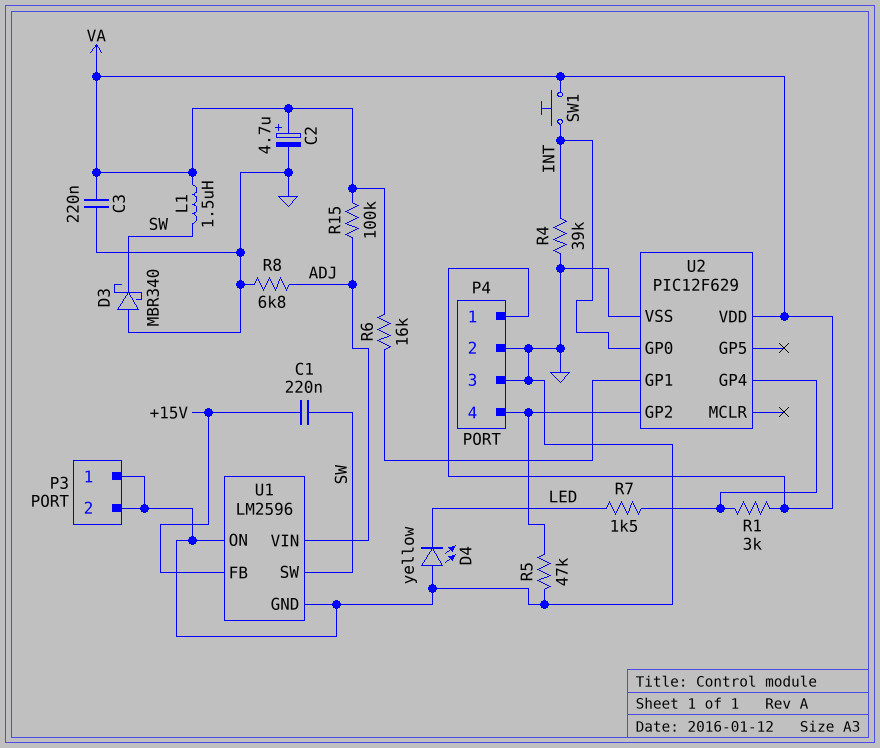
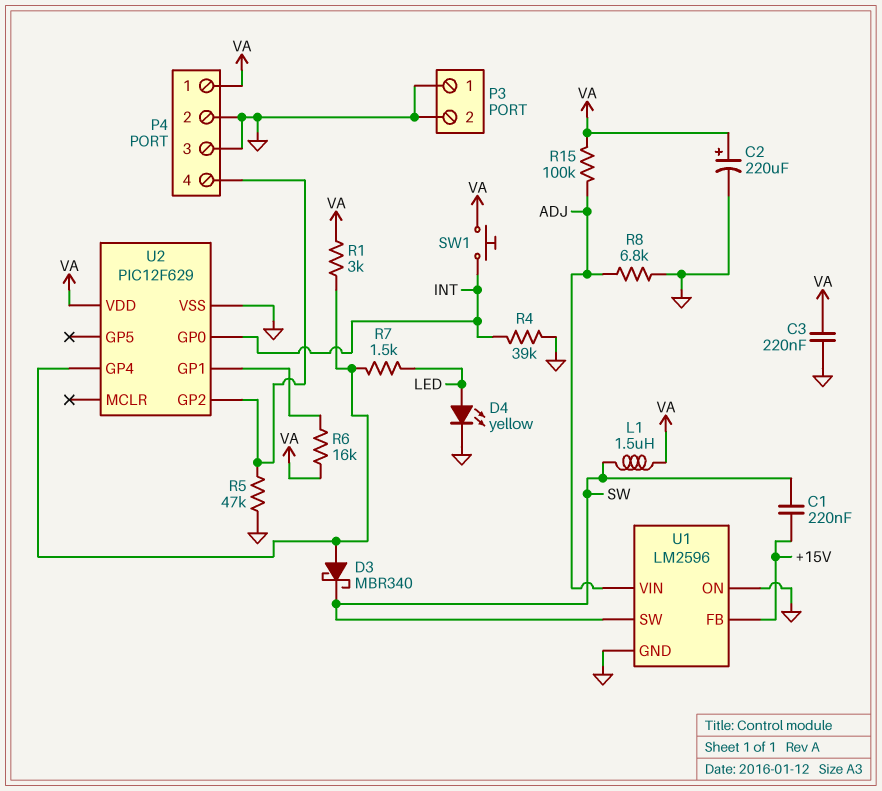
C2: 4.7uF (plus VA, minus GND) -> 220uF (plus VA, minus GND)
D3: schottky MBR340 (A GND, K SW) -> schottky MBR340 (A U2/GP4, K SW)
D4: LED yellow (A GND, K LED) -> LED yellow (A LED, K GND)

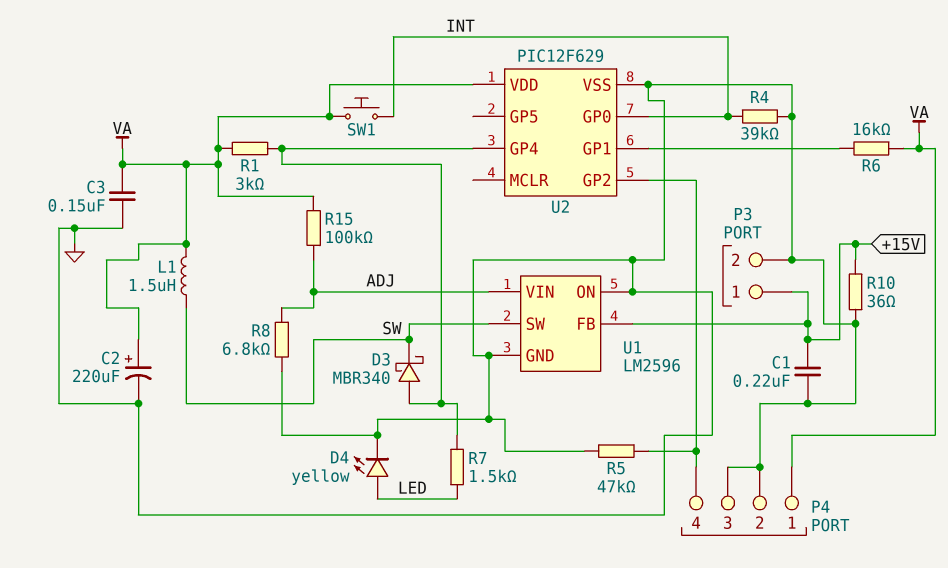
C1: 220nF (+15V, SW) -> 220nF (+15V, GND)
C3: 220nF (GND, VA) -> 150nF (GND, VA)
P3 pin 1: GND -> +15V
R10: none -> 36 (+15V, GND)

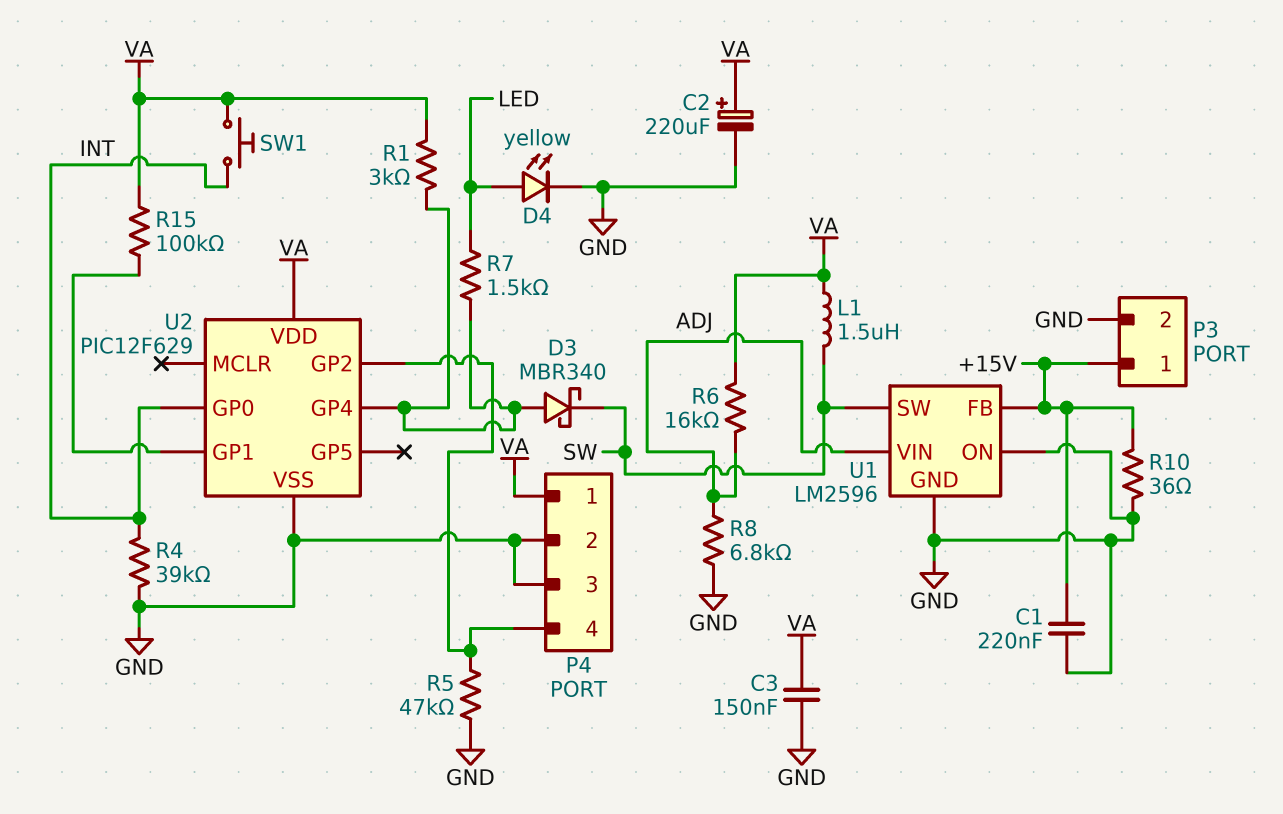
R6: 16k (U2/GP1, VA) -> 16k (ADJ, VA)
R15: 100k (ADJ, VA) -> 100k (U2/GP1, VA)

